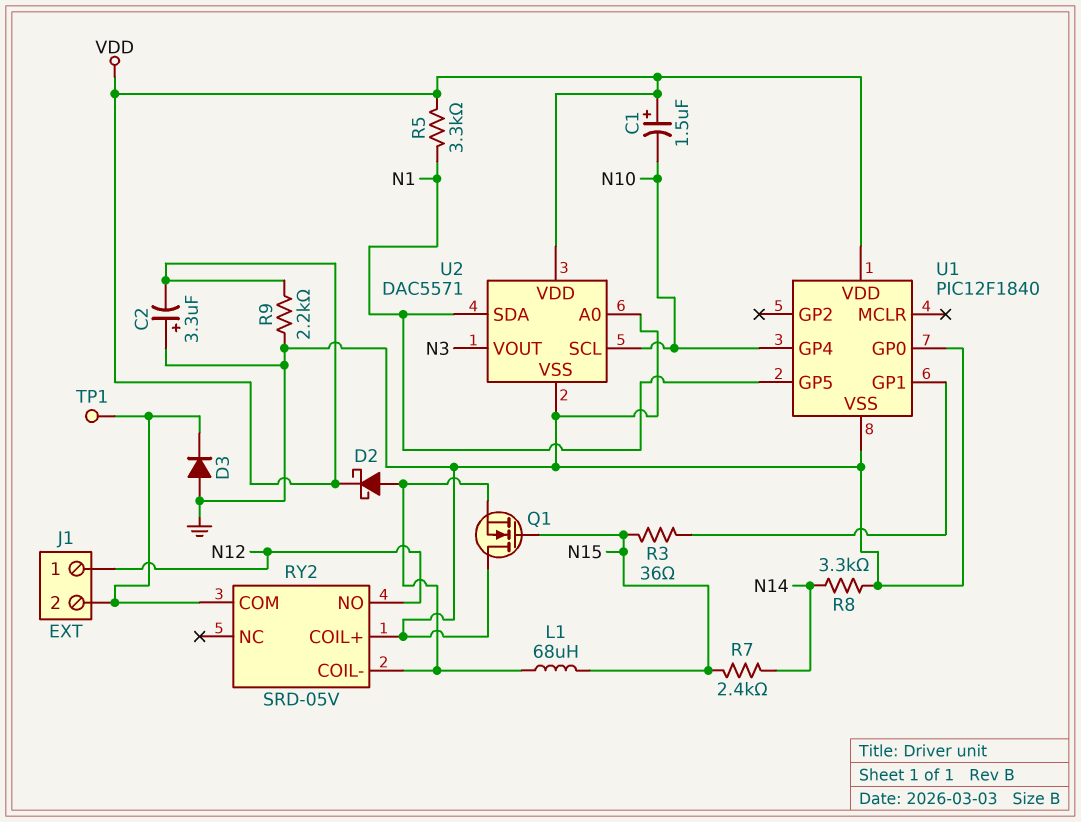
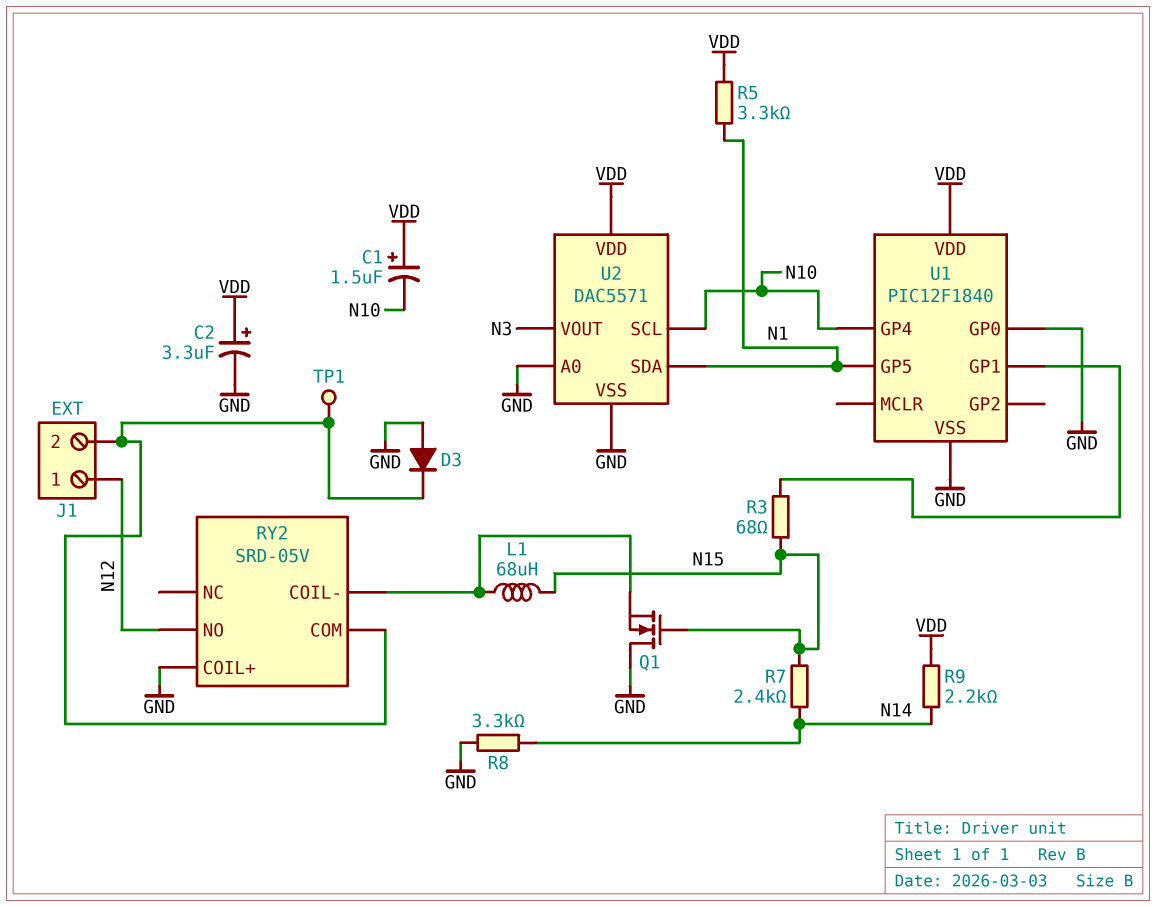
C2: 3.3uF (plus GND, minus VDD) -> 3.3uF (plus VDD, minus GND)
D2: schottky (A RY2/COIL-, K VDD) -> none
R3: 36 (N15, U1/GP1) -> 68 (N15, U1/GP1)
R9: 2.2k (GND, VDD) -> 2.2k (N14, VDD)

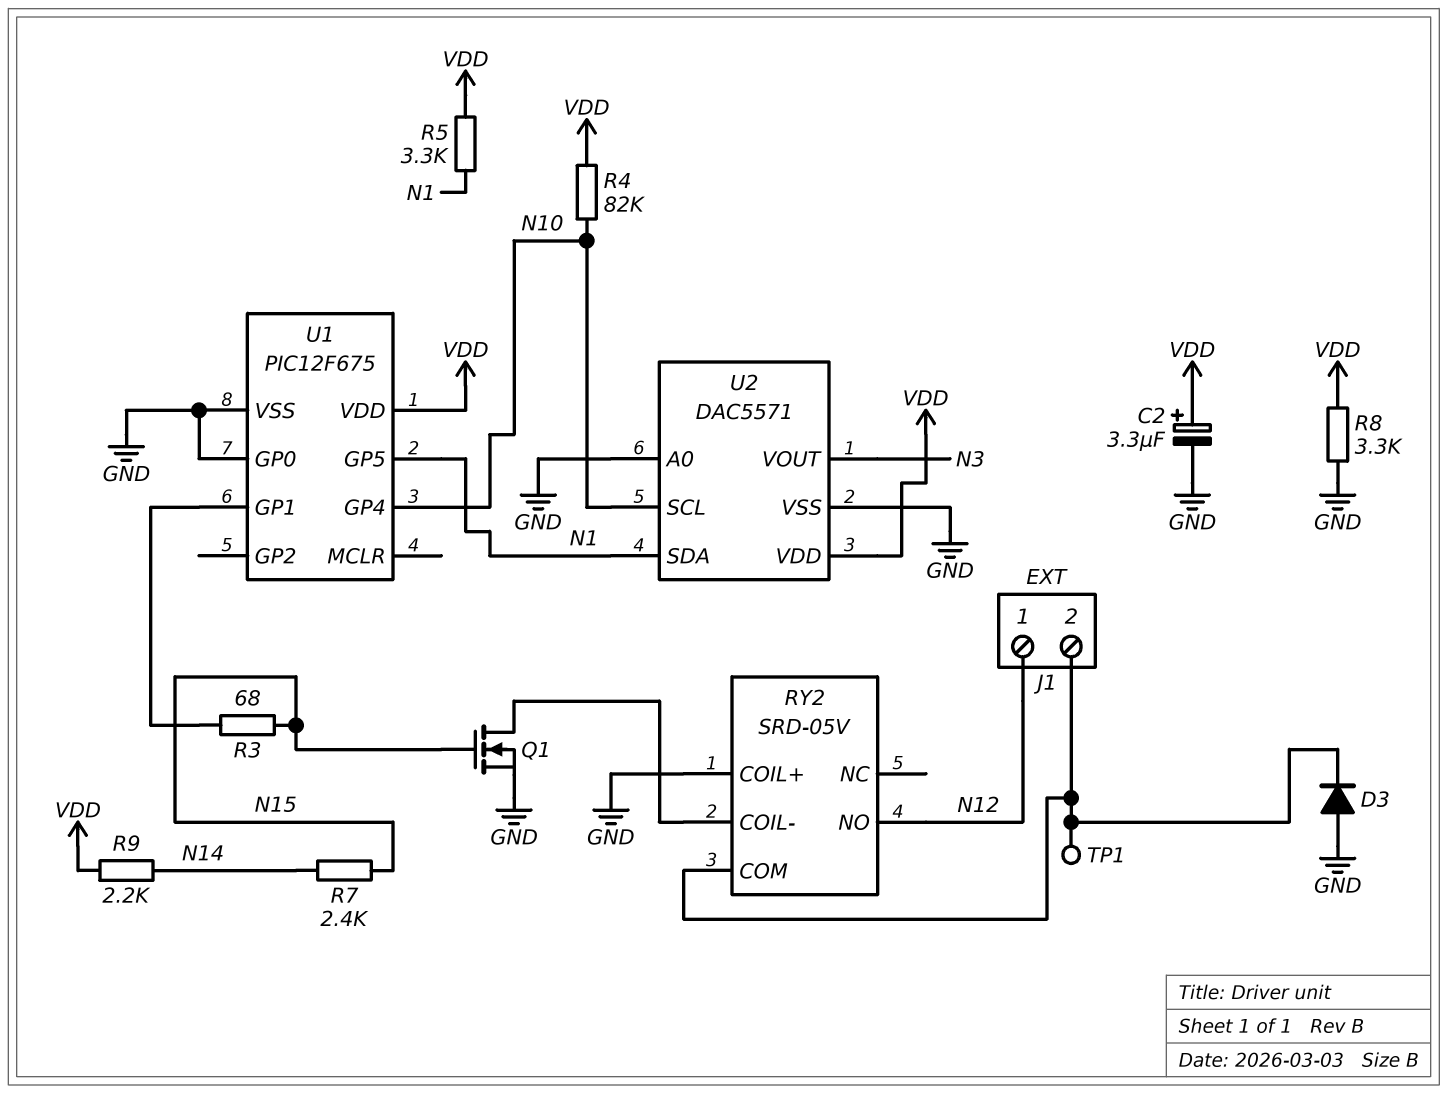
C1: 1.5uF (plus VDD, minus N10) -> none
L1: 68uH (N15, RY2/COIL-) -> none
Q1: NMOS (G N15, D GND, S RY2/COIL-) -> NMOS (G N15, D RY2/COIL-, S GND)
R4: none -> 82k (N10, VDD)
R8: 3.3k (GND, N14) -> 3.3k (GND, VDD)
U1: PIC12F1840 -> PIC12F675

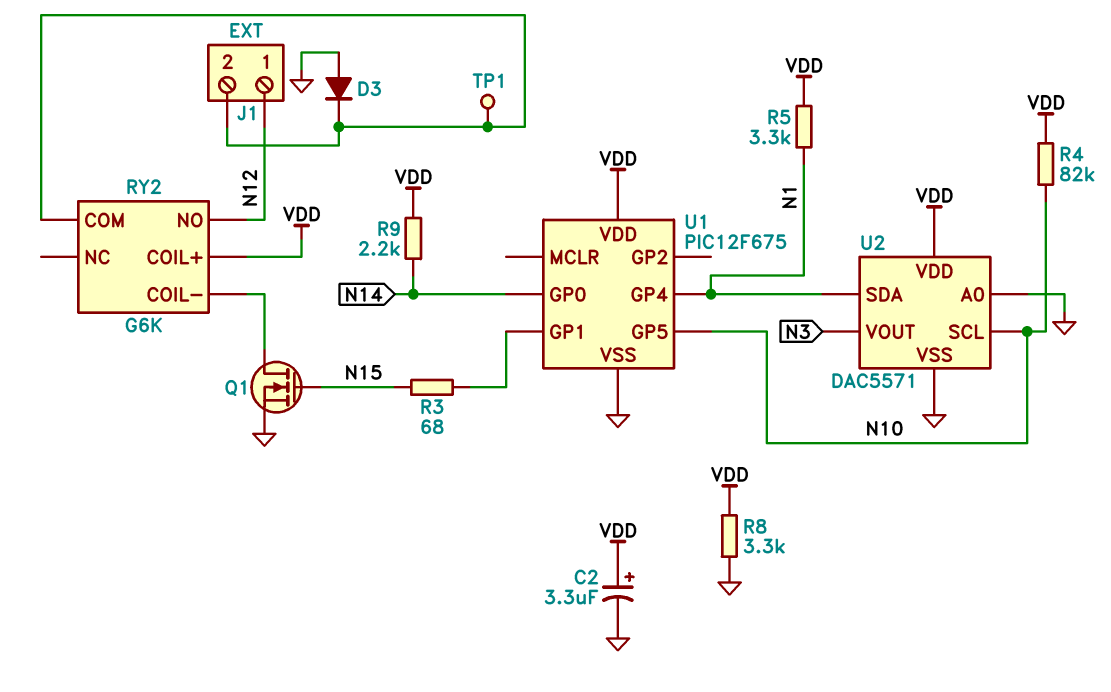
R7: 2.4k (N14, N15) -> none
RY2: SRD-05V -> G6K
RY2 pin COIL+: GND -> VDD
U1 pin GP0: GND -> N14
U1 pin GP4: N10 -> N1
U1 pin GP5: N1 -> N10

